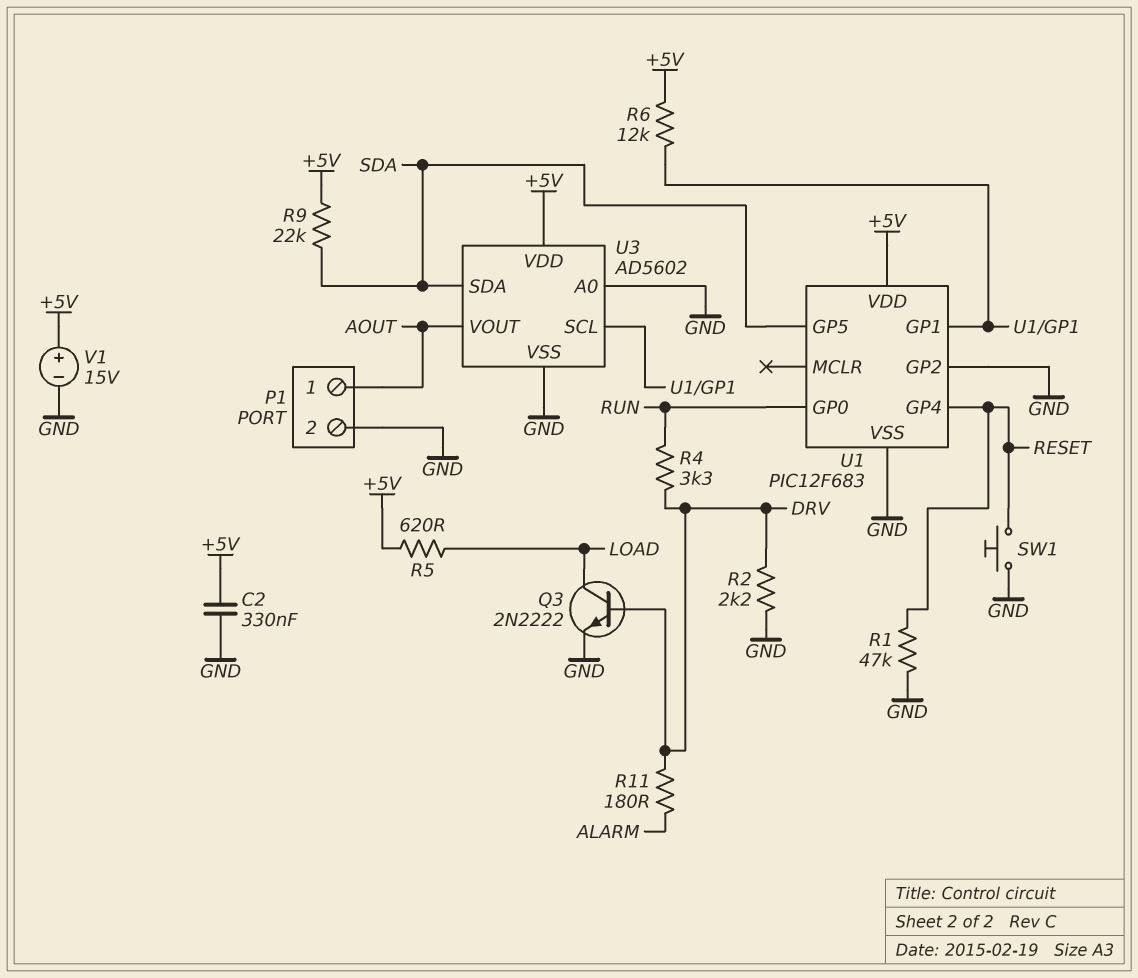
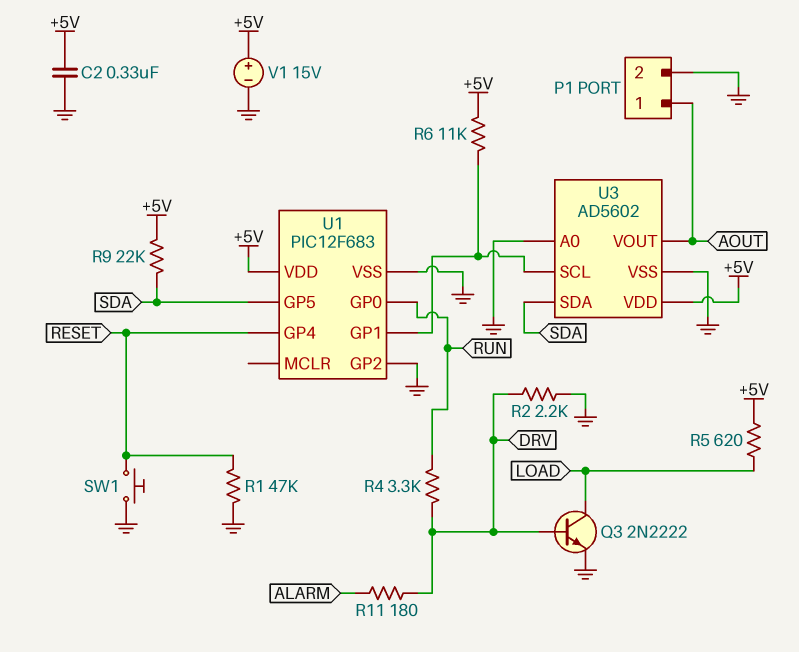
R6: 12k (+5V, U1/GP1) -> 11k (+5V, U1/GP1)

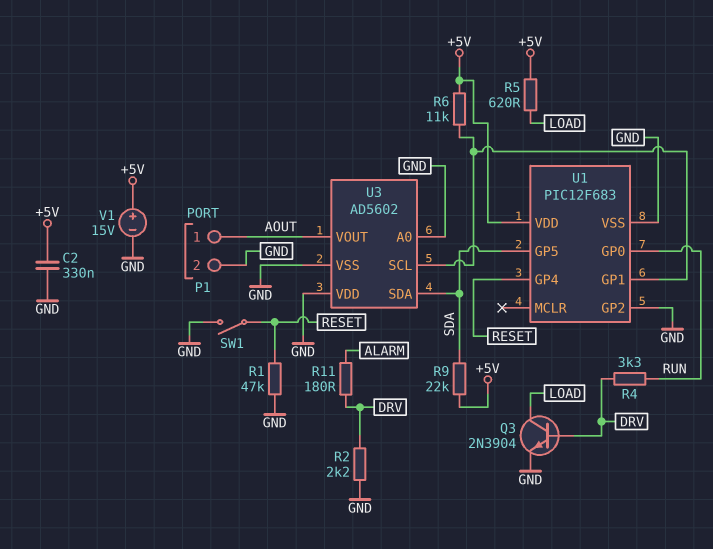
Q3: NPN 2N2222 (B DRV, C LOAD, E GND) -> NPN 2N3904 (B DRV, C LOAD, E GND)
SW1: button (GND, RESET) -> switch (GND, RESET)
U3 pin VDD: +5V -> GND

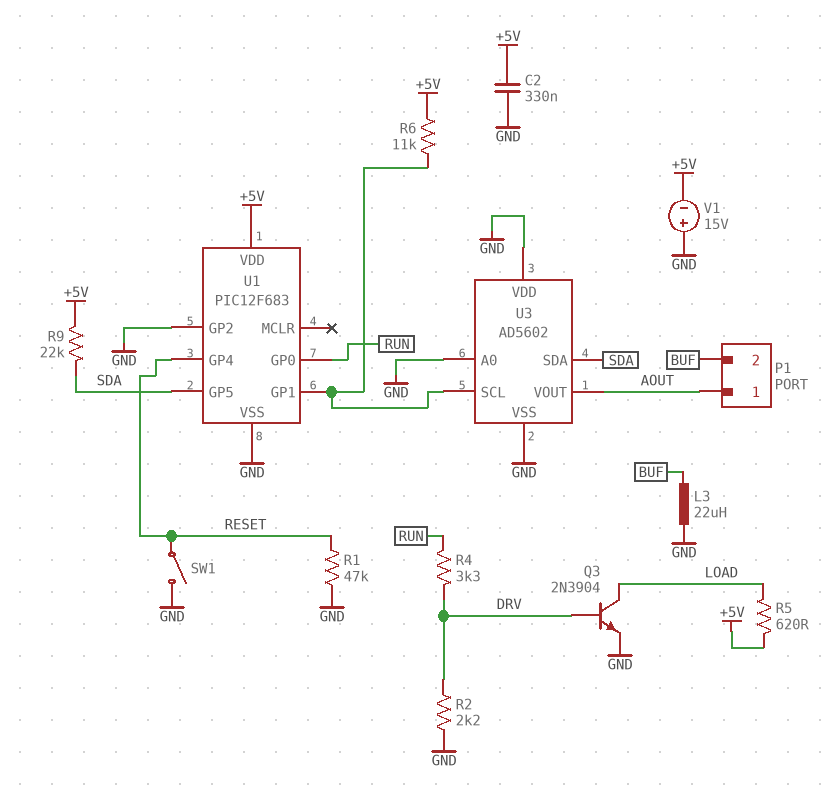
L3: none -> 22uH (BUF, GND)
P1 pin 2: GND -> BUF
R11: 180 (ALARM, DRV) -> none
V1: 15V (plus +5V, minus GND) -> 15V (plus GND, minus +5V)

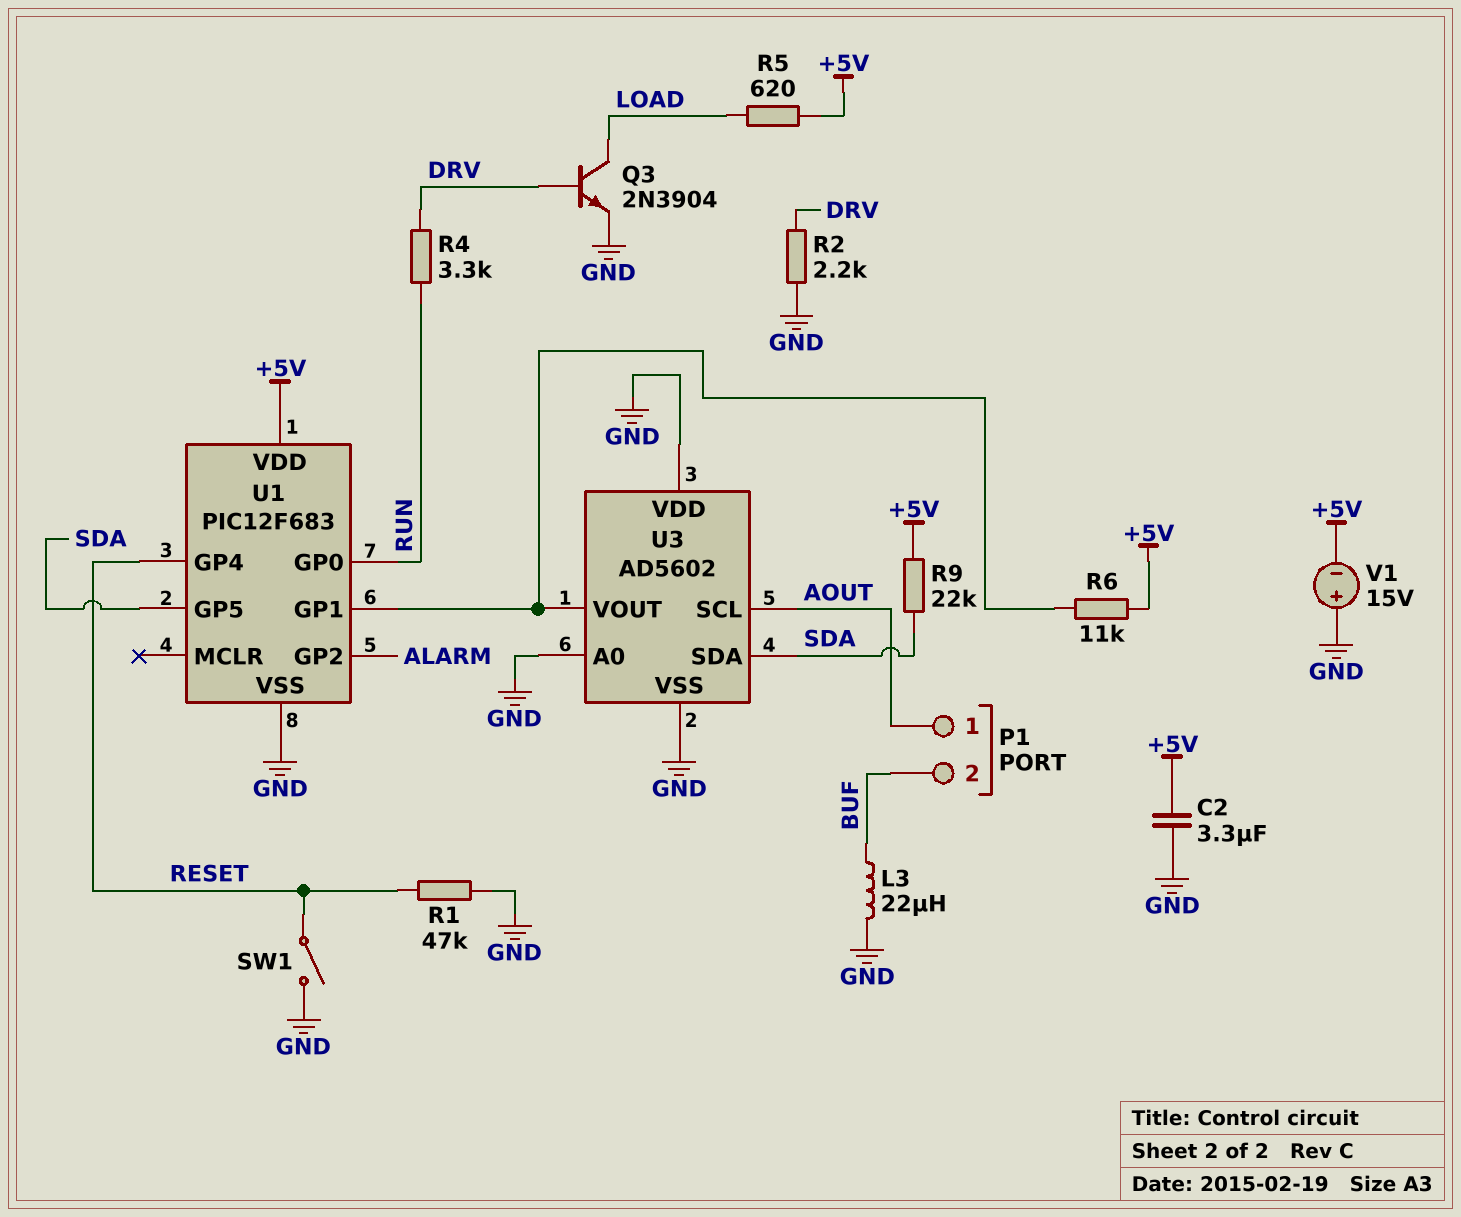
C2: 330nF (+5V, GND) -> 3.3uF (+5V, GND)
U1 pin GP2: GND -> ALARM
U3 pin SCL: U1/GP1 -> AOUT
U3 pin VOUT: AOUT -> U1/GP1

